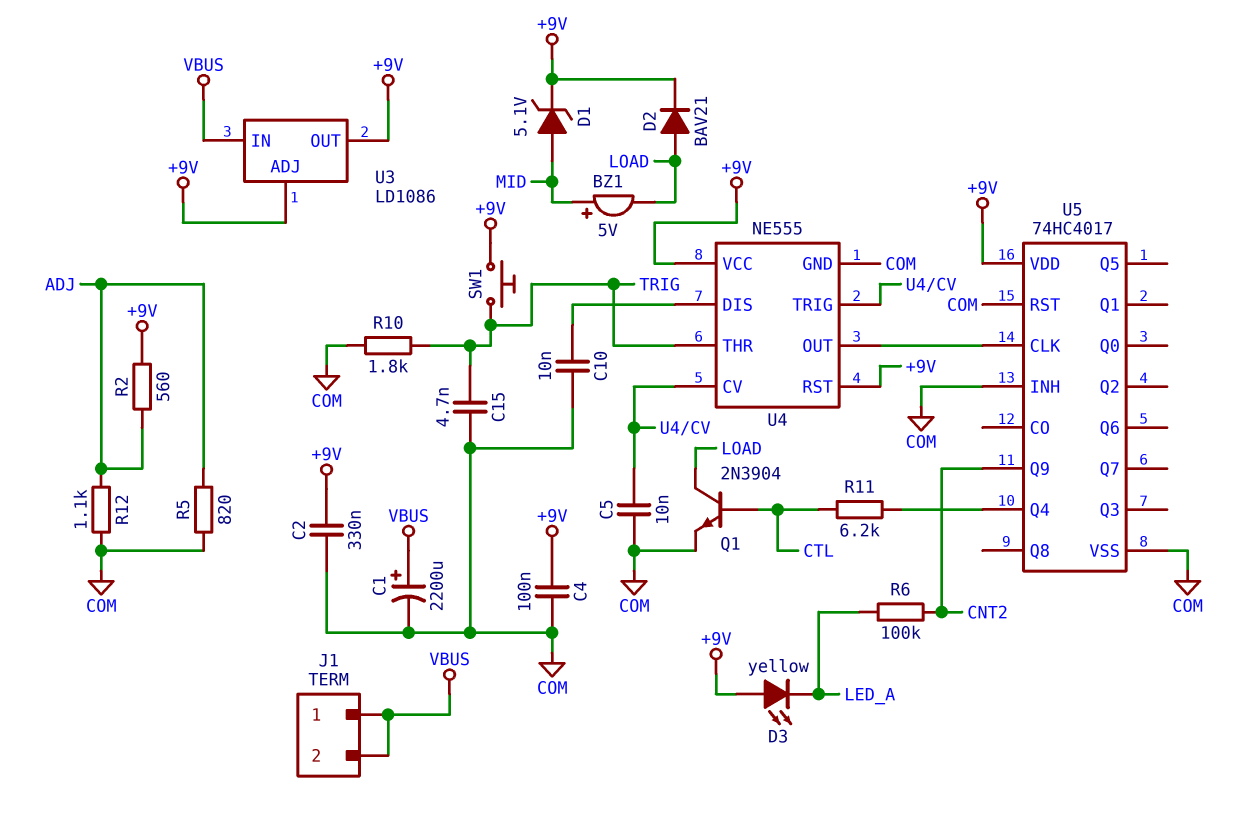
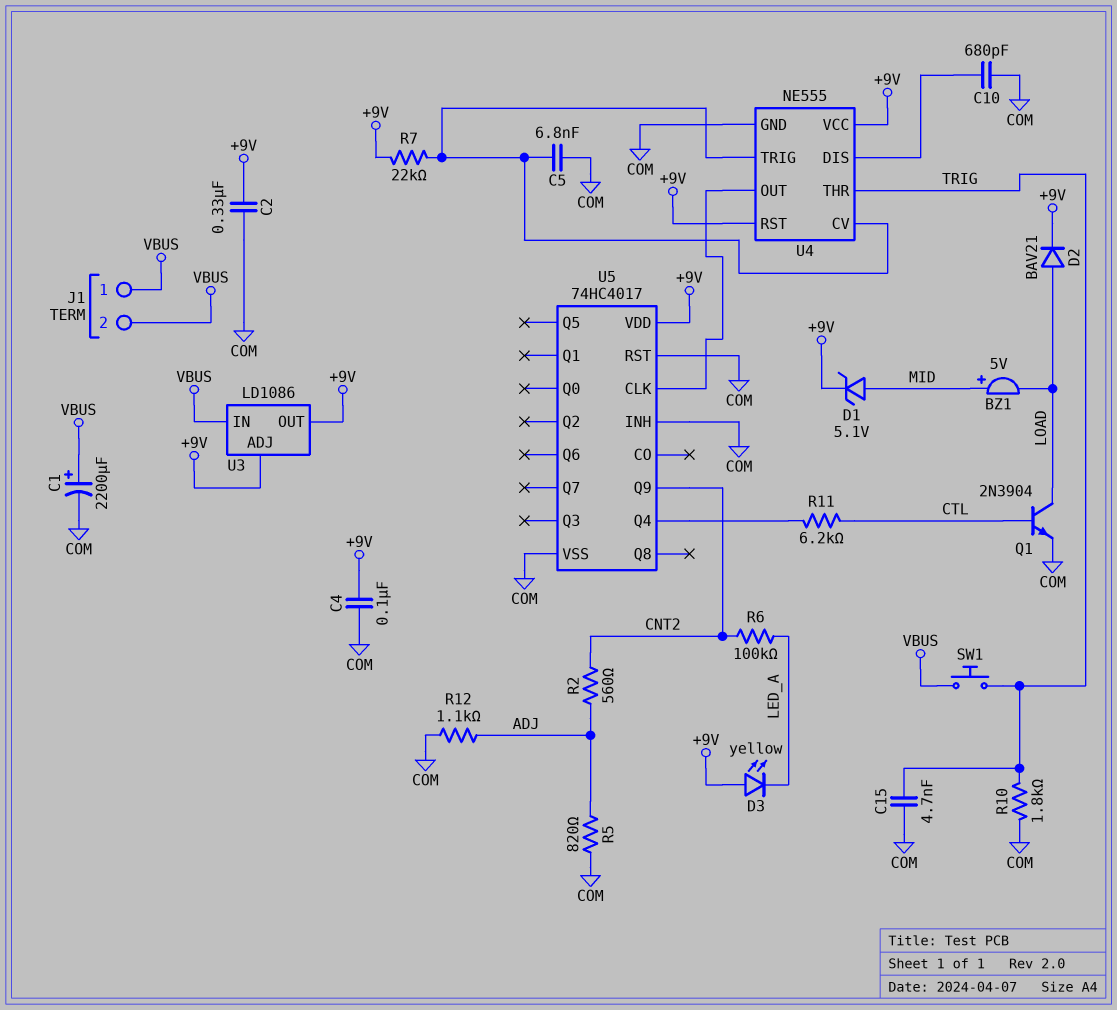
C5: 10nF (COM, U4/CV) -> 6.8nF (COM, U4/CV)
C10: 10nF (COM, U4/DIS) -> 680pF (COM, U4/DIS)
R2: 560 (+9V, ADJ) -> 560 (ADJ, CNT2)
R7: none -> 22k (+9V, U4/CV)
SW1: button (+9V, TRIG) -> button (TRIG, VBUS)

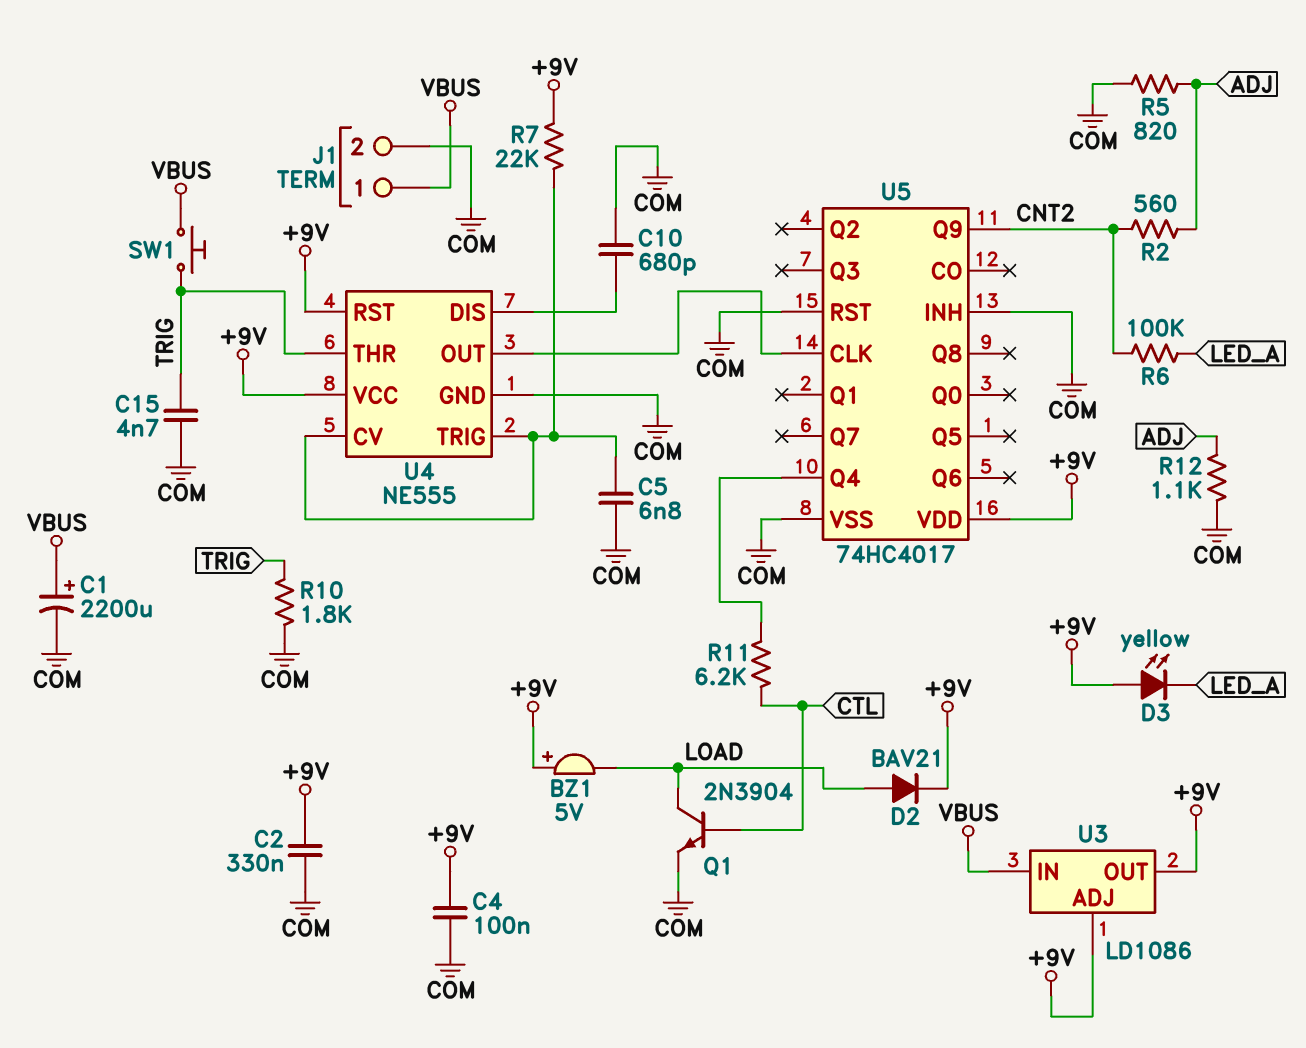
BZ1: buzzer 5V (plus MID, minus LOAD) -> buzzer 5V (plus +9V, minus LOAD)
D1: zener 5.1V (A MID, K +9V) -> none
J1 pin 2: VBUS -> COM

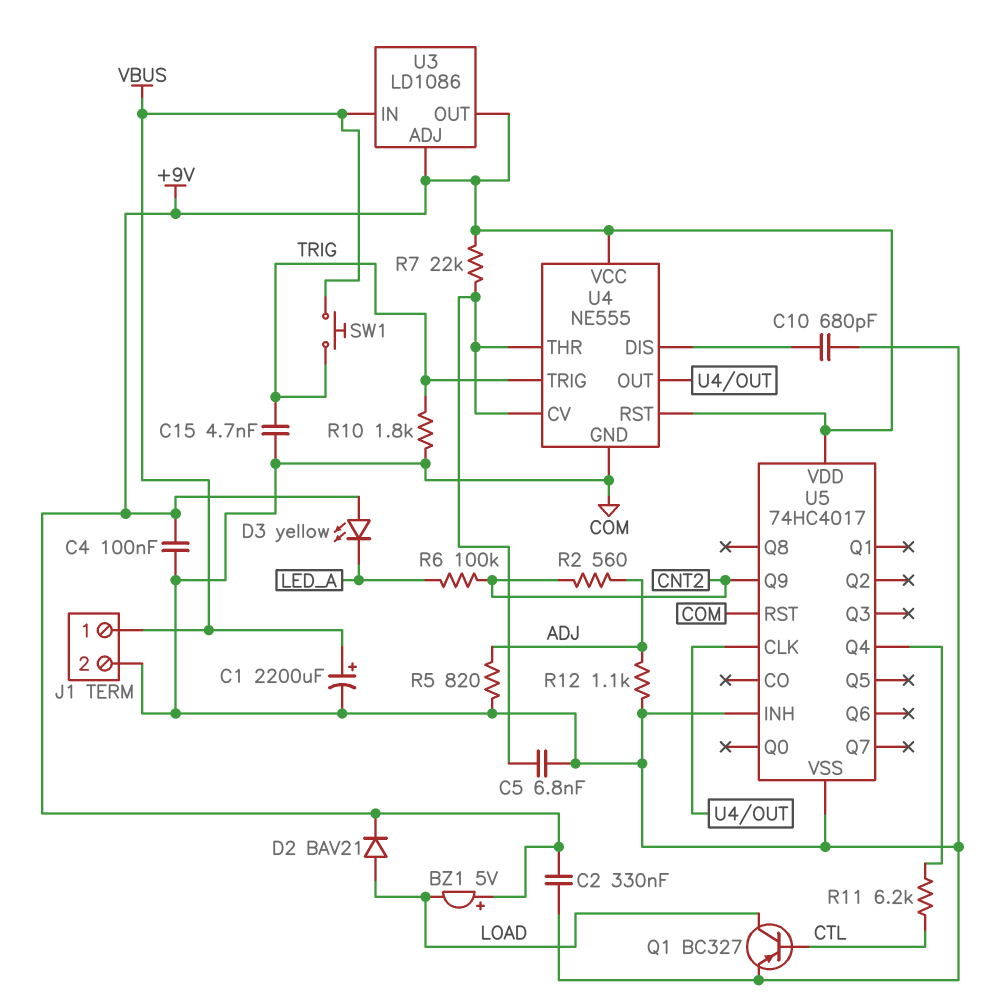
Q1: NPN 2N3904 (B CTL, C LOAD, E COM) -> PNP BC327 (B CTL, C LOAD, E COM)
U4 pin THR: TRIG -> U4/CV
U4 pin TRIG: U4/CV -> TRIG

